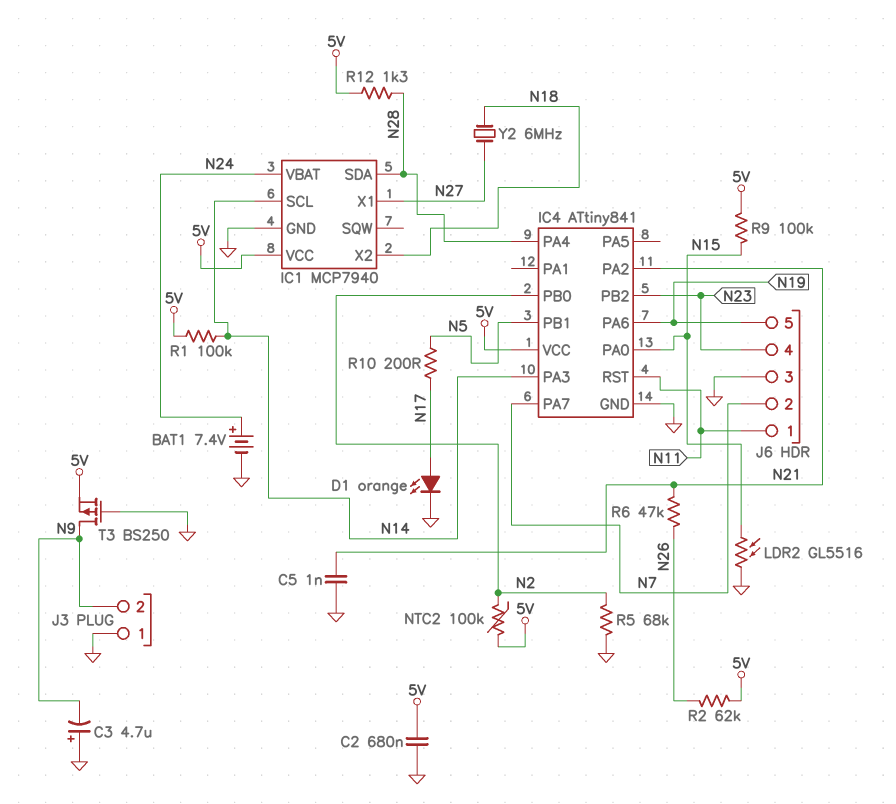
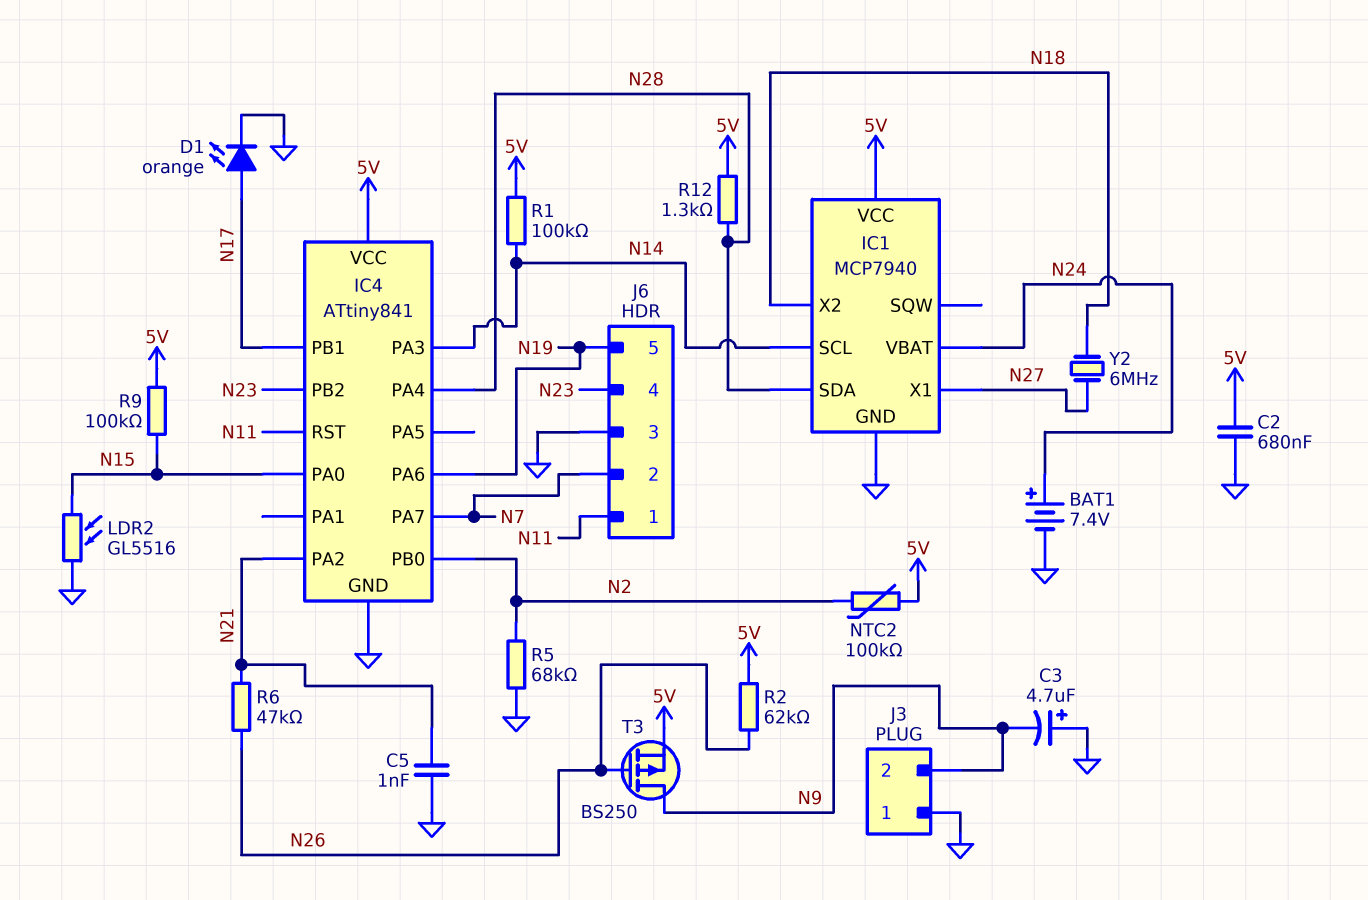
IC4 pin PB1: N5 -> N17
R10: 200 (N5, N17) -> none
T3: PMOS BS250 (G GND, D N9, S 5V) -> PMOS BS250 (G N26, D N9, S 5V)

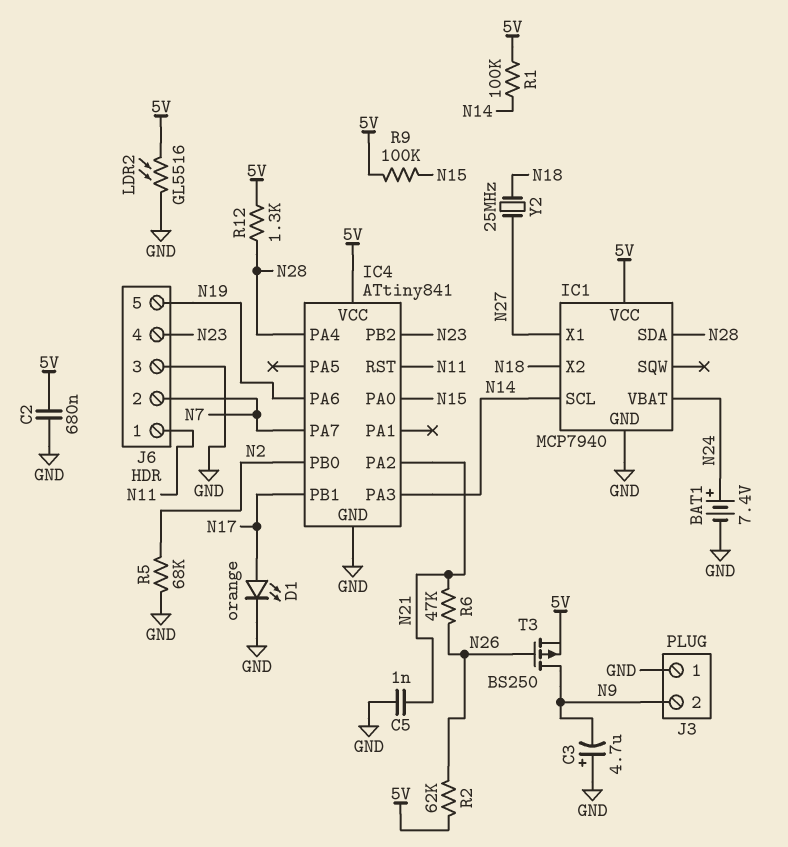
LDR2: GL5516 (GND, N15) -> GL5516 (5V, GND)
NTC2: 100k (5V, N2) -> none
Y2: 6MHz (N18, N27) -> 25MHz (N18, N27)

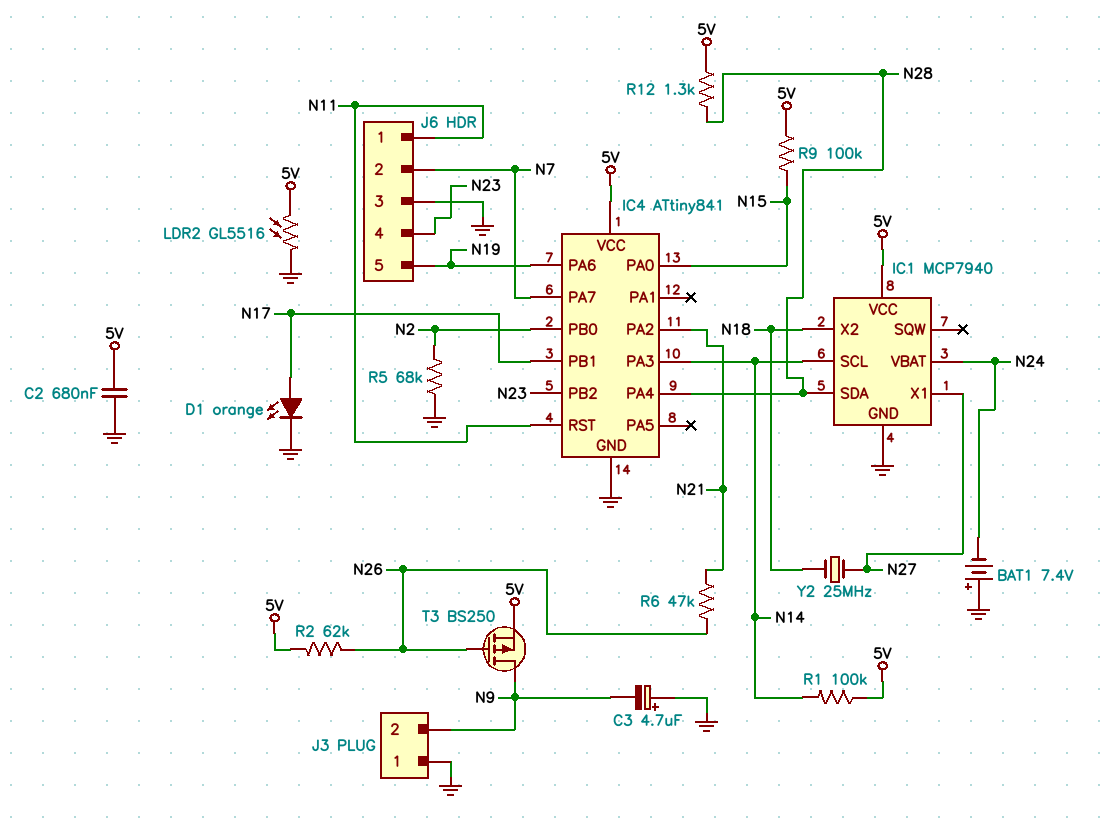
BAT1: 7.4V (plus N24, minus GND) -> 7.4V (plus GND, minus N24)
C5: 1nF (GND, N21) -> none

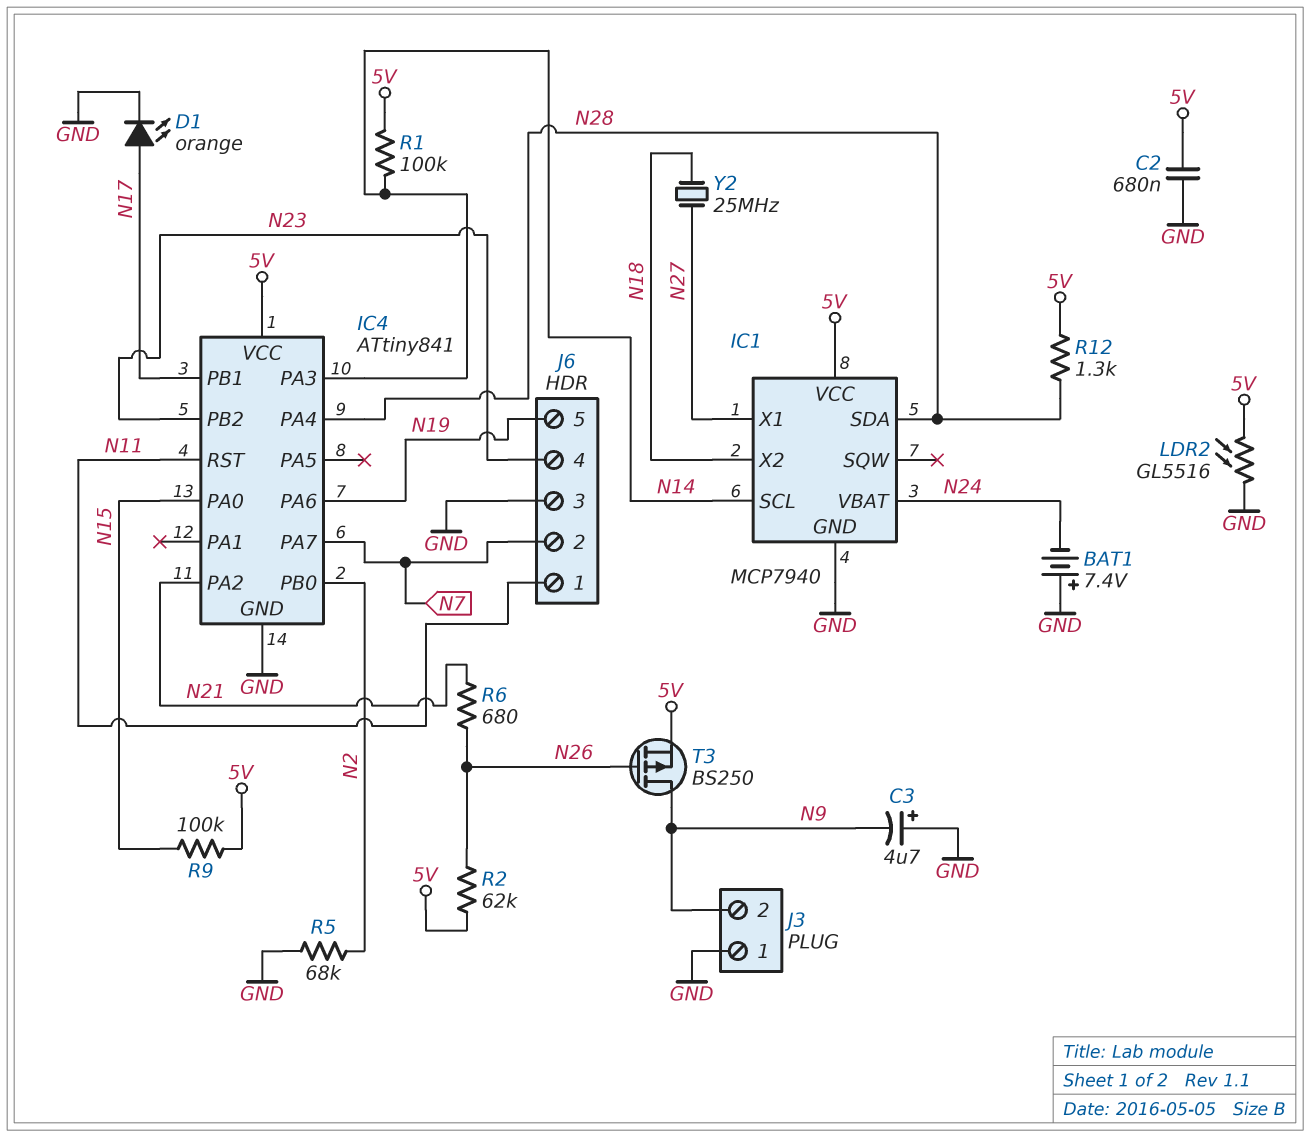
R6: 47k (N21, N26) -> 680 (N21, N26)

